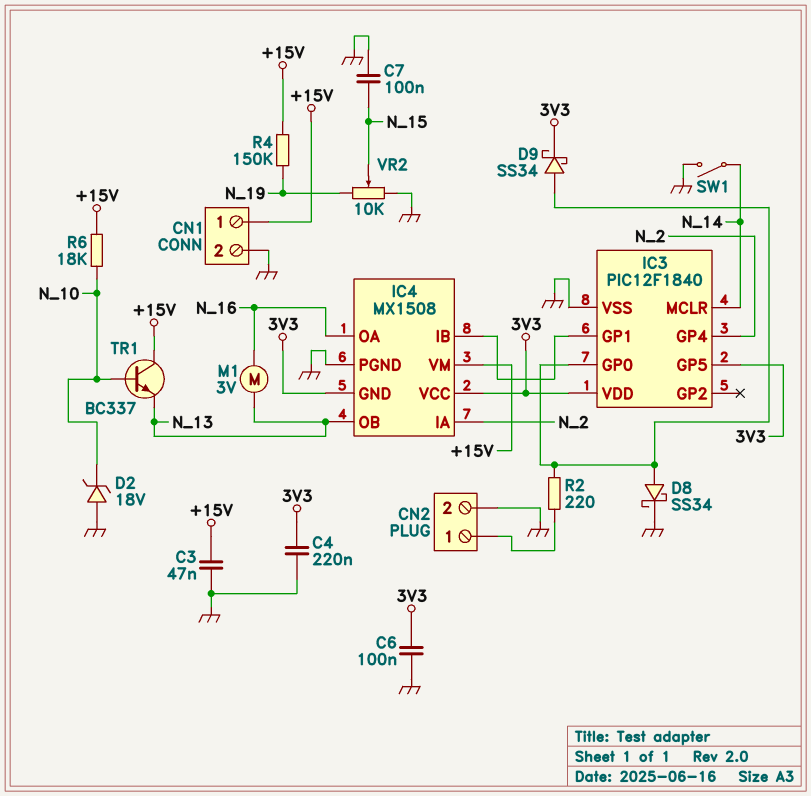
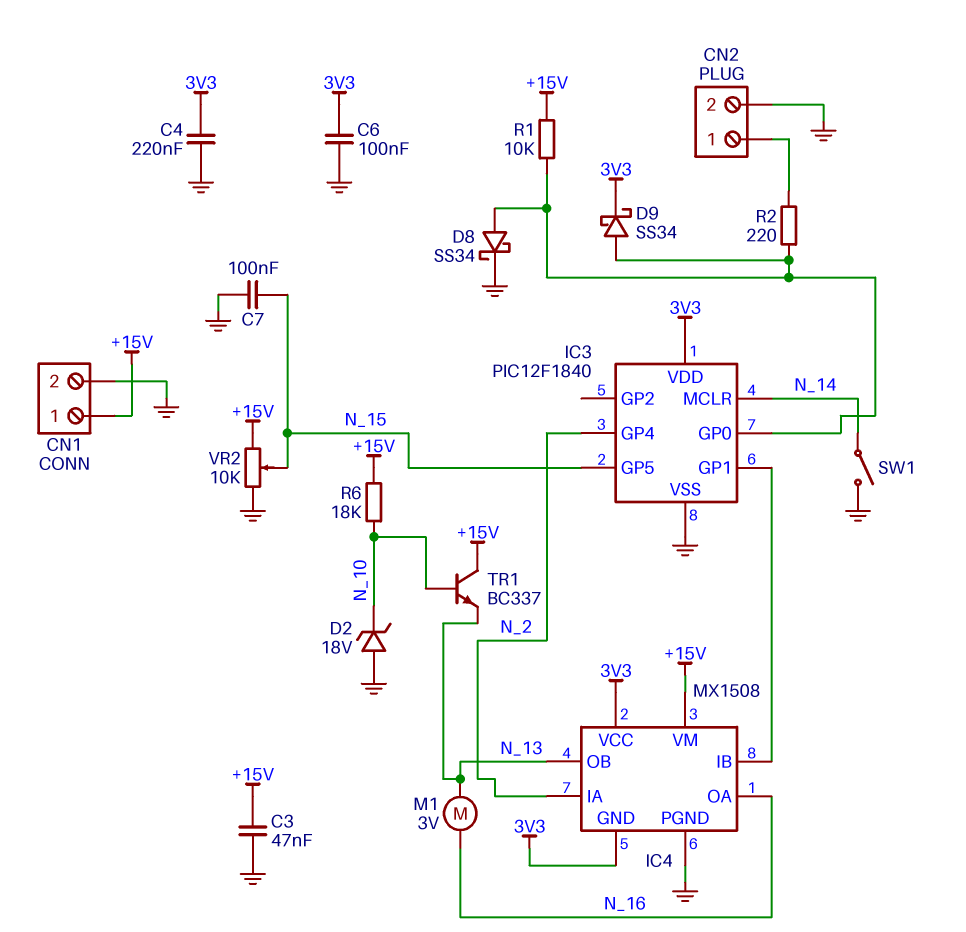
IC3 pin GP5: 3V3 -> N_15
R1: none -> 10k (+15V, IC3/GP0)
R4: 150k (+15V, N_19) -> none
VR2: 10k (GND, N_19, wiper N_15) -> 10k (+15V, GND, wiper N_15)

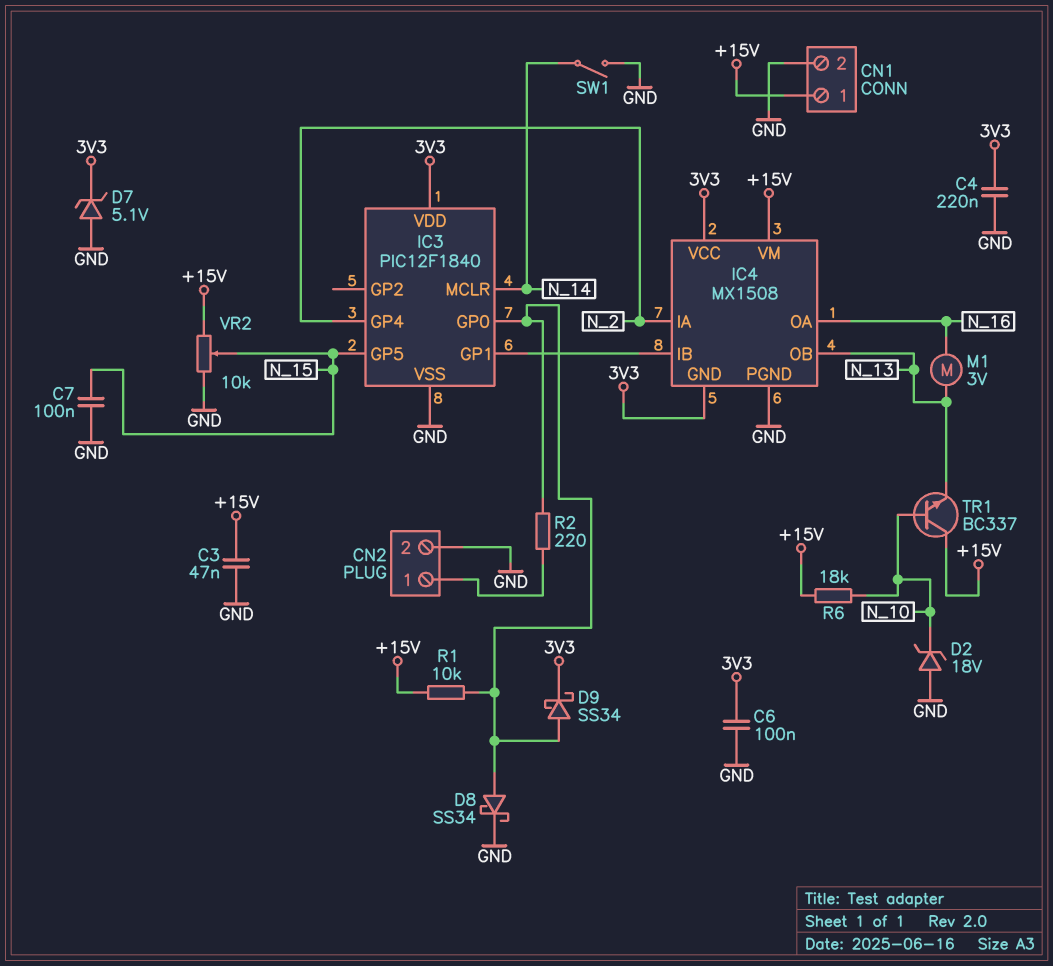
D7: none -> zener 5.1V (A GND, K 3V3)

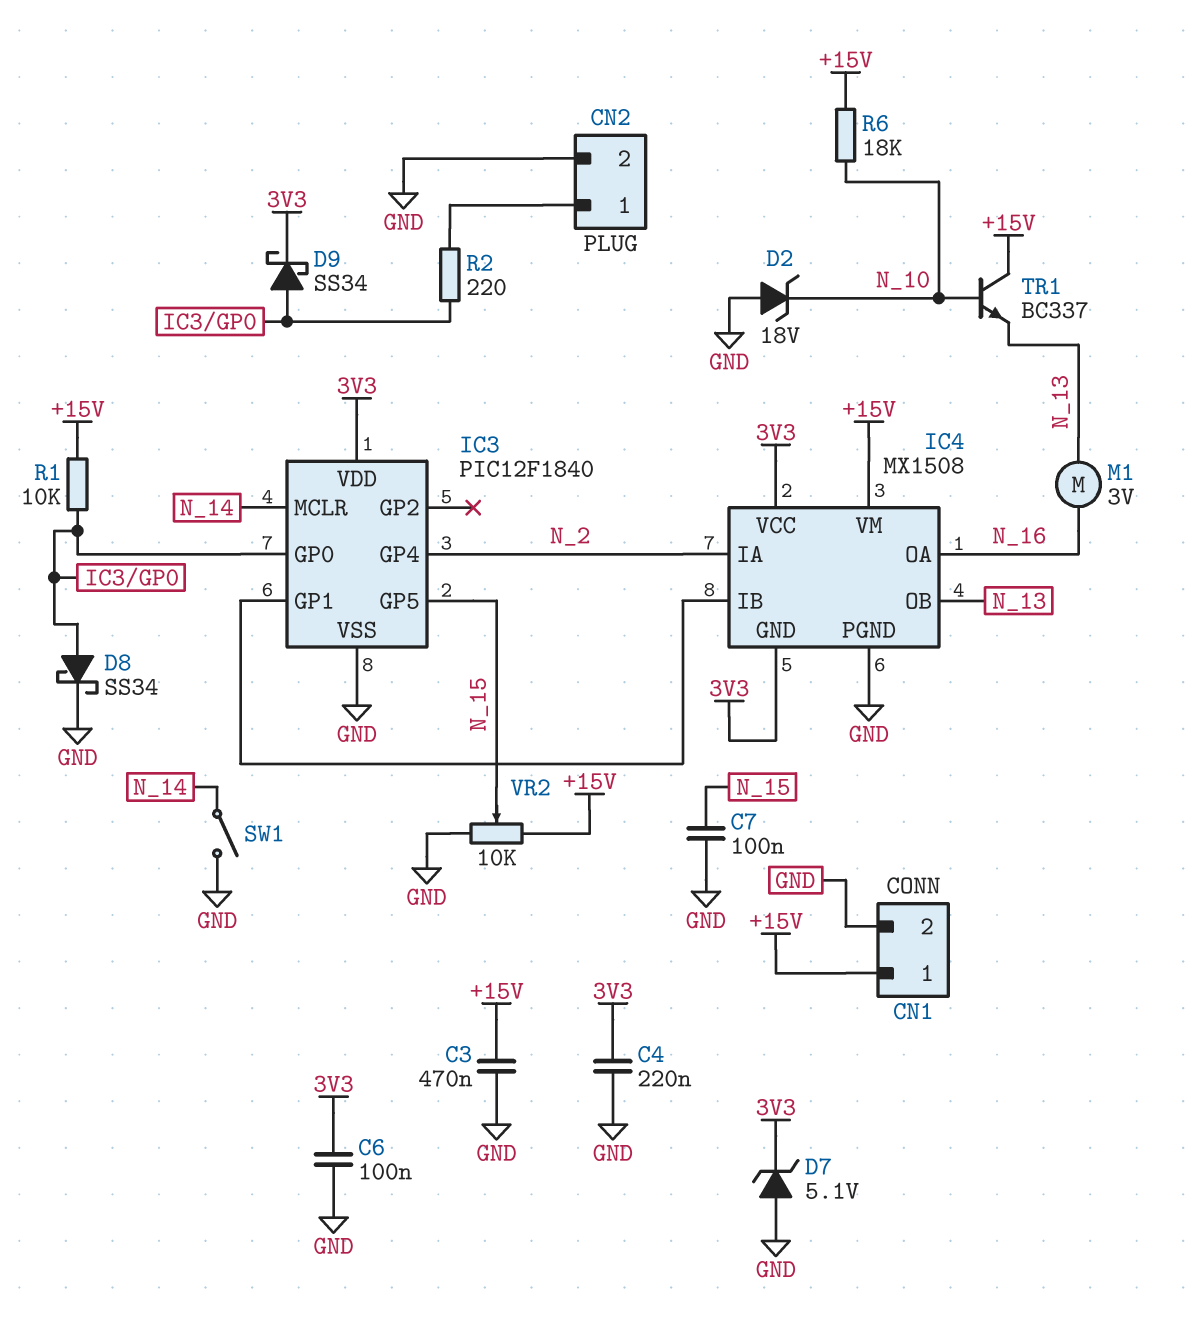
C3: 47nF (+15V, GND) -> 470nF (+15V, GND)

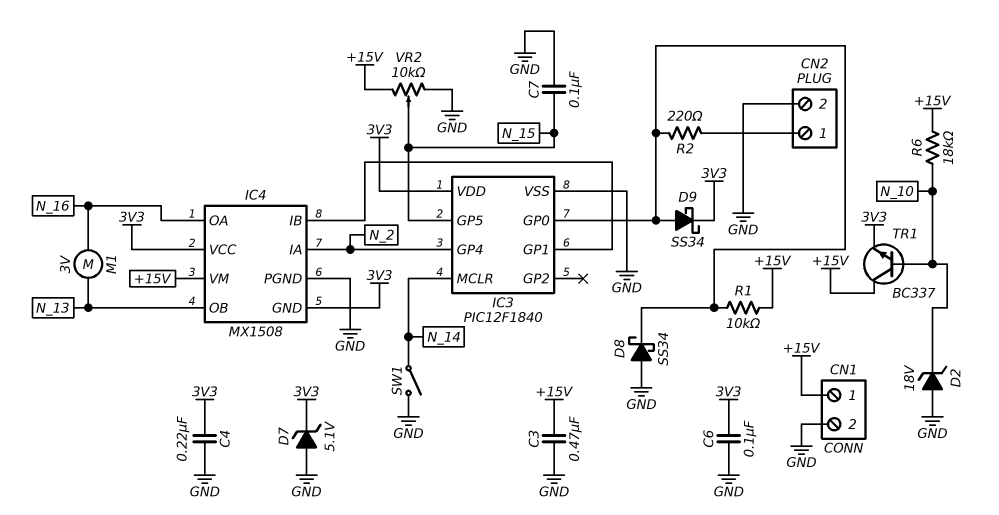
D8: schottky SS34 (A IC3/GP0, K GND) -> schottky SS34 (A GND, K IC3/GP0)
TR1: NPN BC337 (B N_10, C +15V, E N_13) -> NPN BC337 (B N_10, C +15V, E 3V3)

